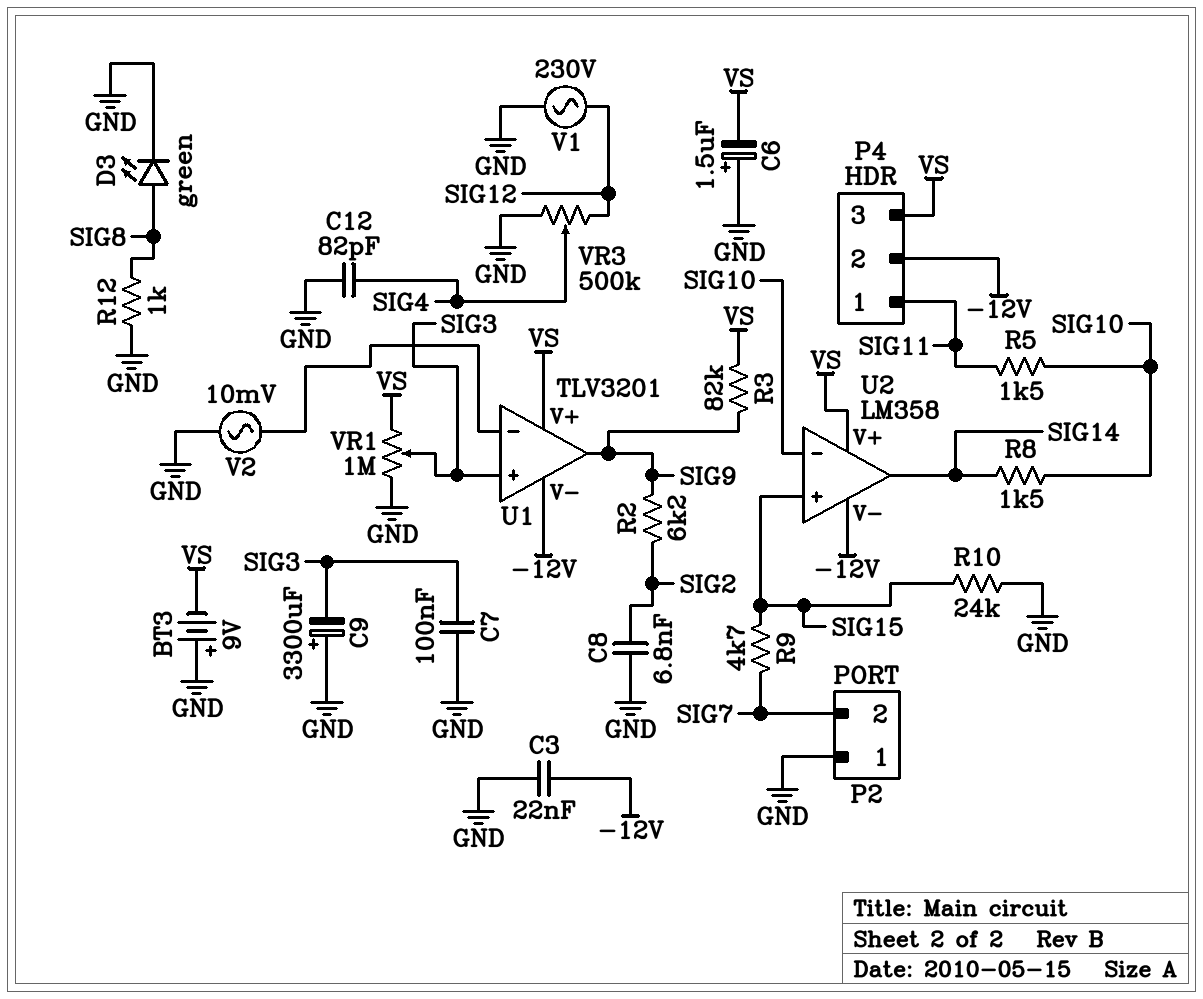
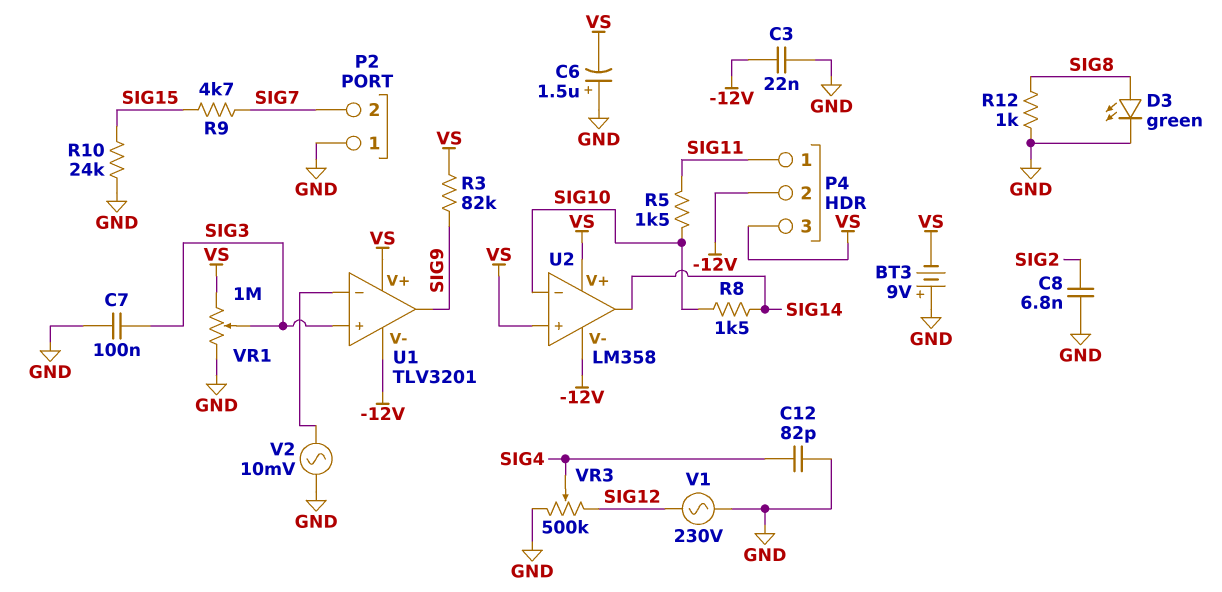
C9: 3300uF (plus GND, minus SIG3) -> none
R2: 6.2k (SIG2, SIG9) -> none
U2 pin in+: SIG15 -> VS

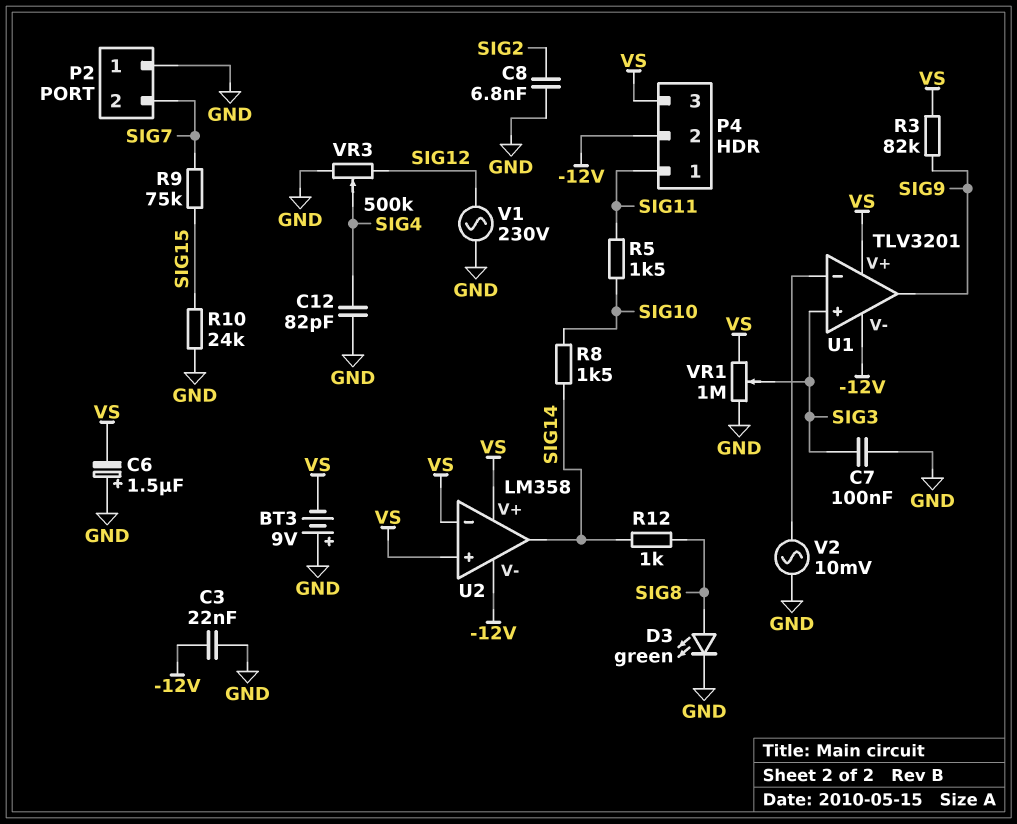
R9: 4.7k (SIG7, SIG15) -> 75k (SIG7, SIG15)
R12: 1k (GND, SIG8) -> 1k (SIG8, SIG14)
U2 pin in-: SIG10 -> VS

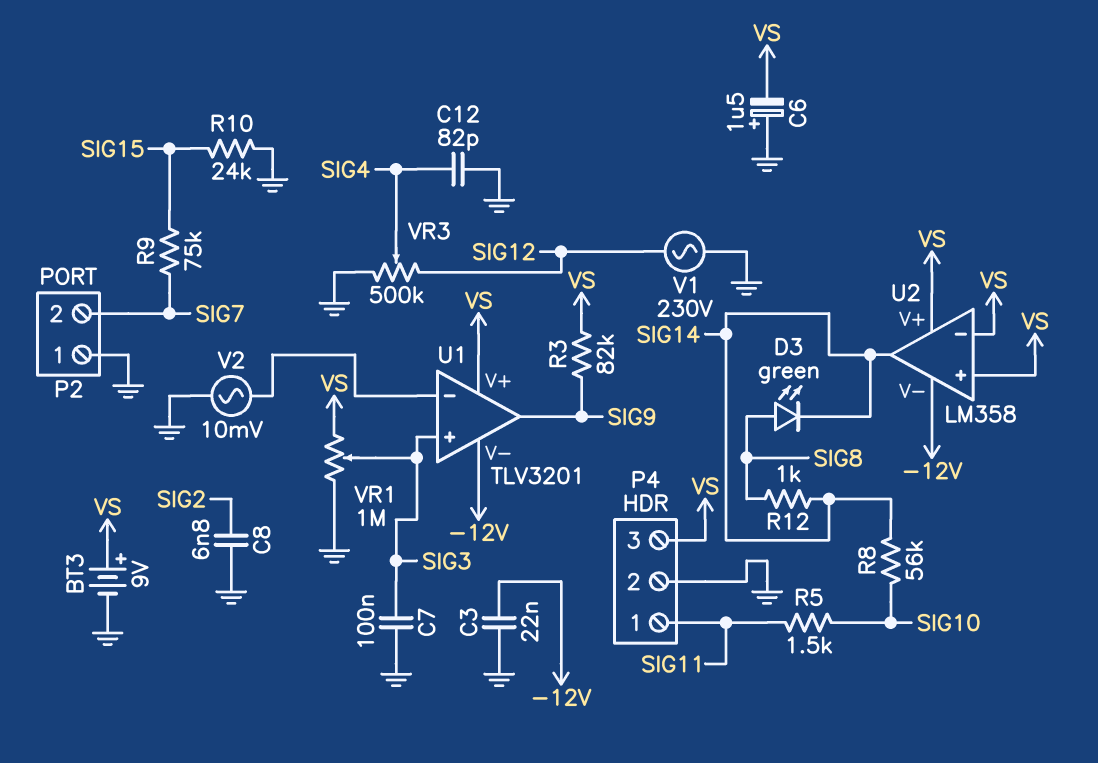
BT3: 9V (plus GND, minus VS) -> 9V (plus VS, minus GND)
D3: LED green (A SIG8, K GND) -> LED green (A SIG8, K SIG14)
P4 pin 2: -12V -> GND
R8: 1.5k (SIG10, SIG14) -> 56k (SIG10, SIG14)

